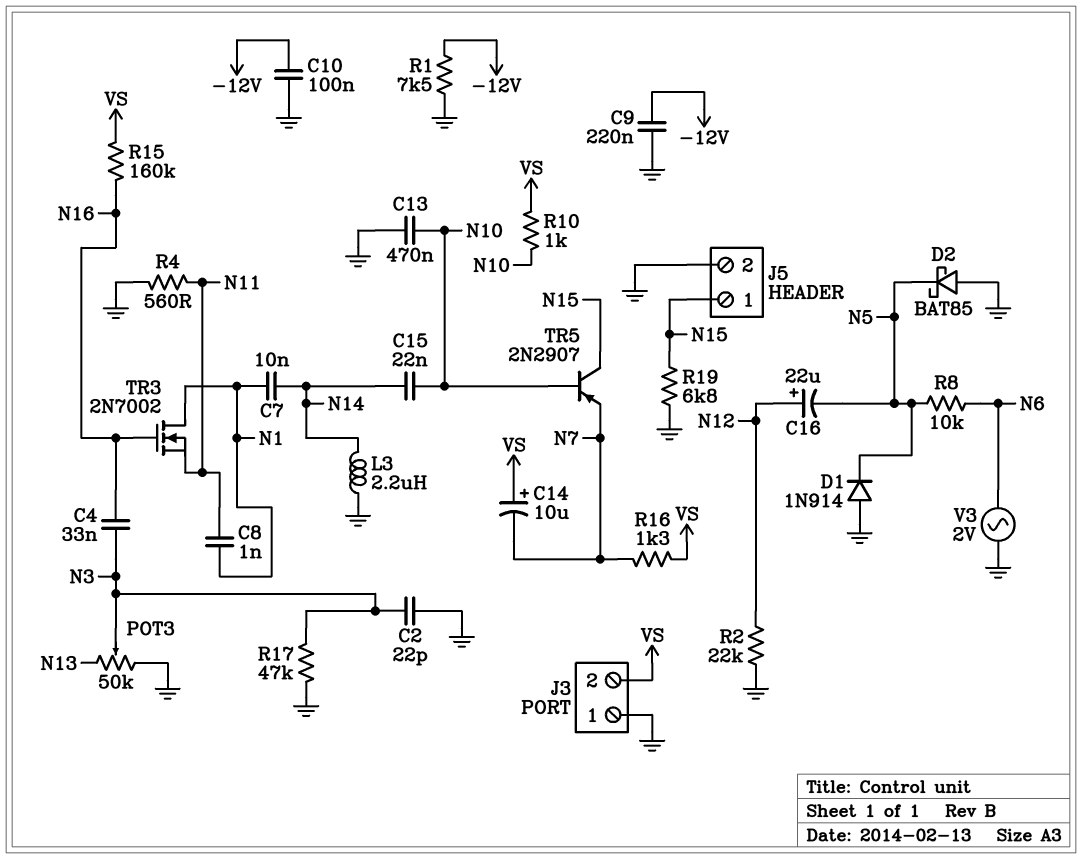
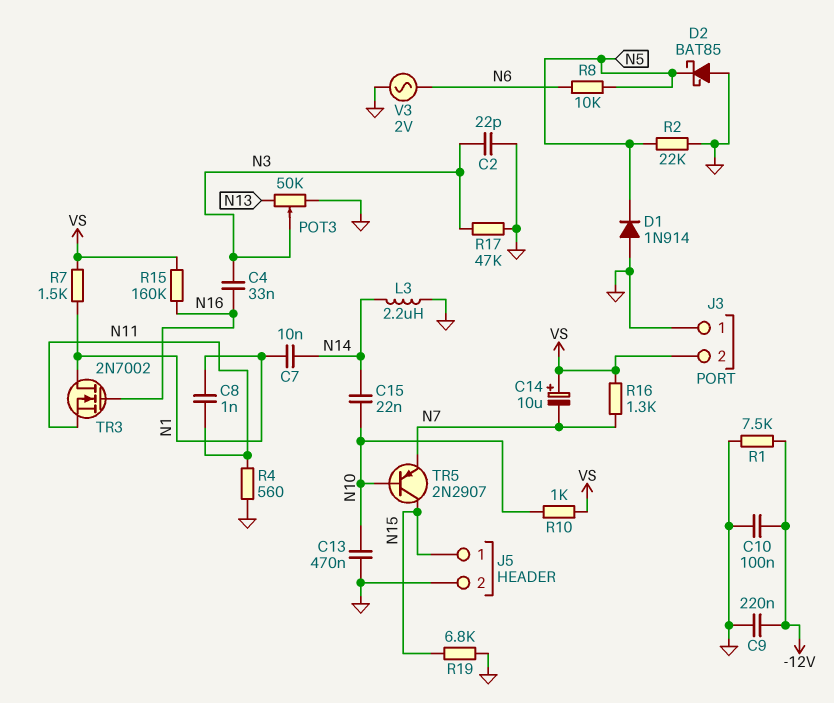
C16: 22uF (plus N12, minus N5) -> none
R2: 22k (GND, N12) -> 22k (GND, N5)
R7: none -> 1.5k (N1, VS)

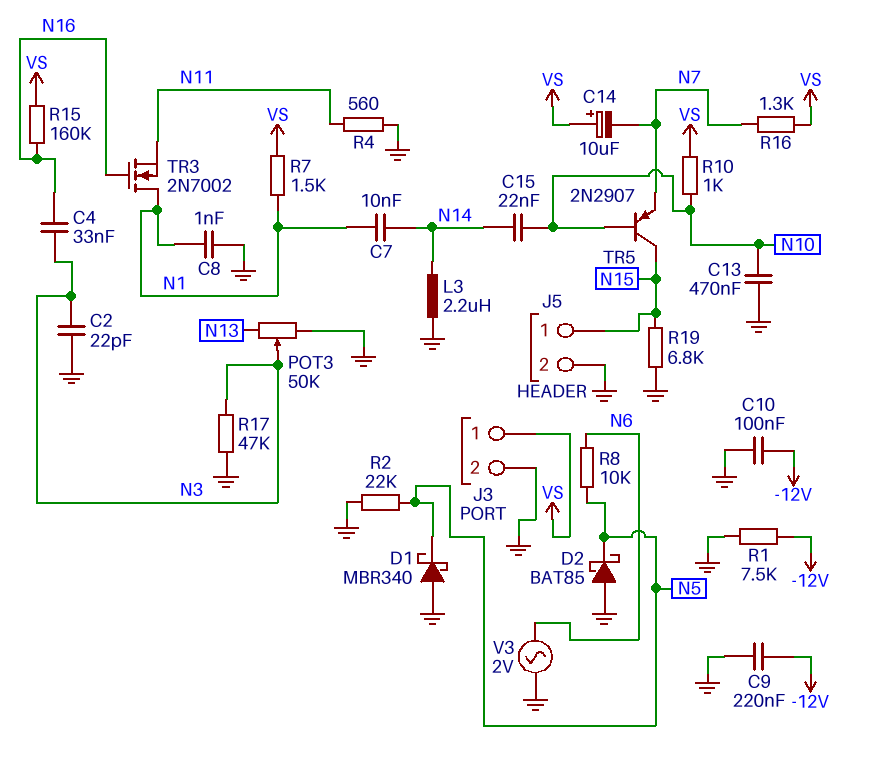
C8: 1nF (N1, N11) -> 1nF (GND, N1)
D1: diode 1N914 (A GND, K N5) -> schottky MBR340 (A GND, K N5)
J3 pin 1: GND -> VS
J3 pin 2: VS -> GND

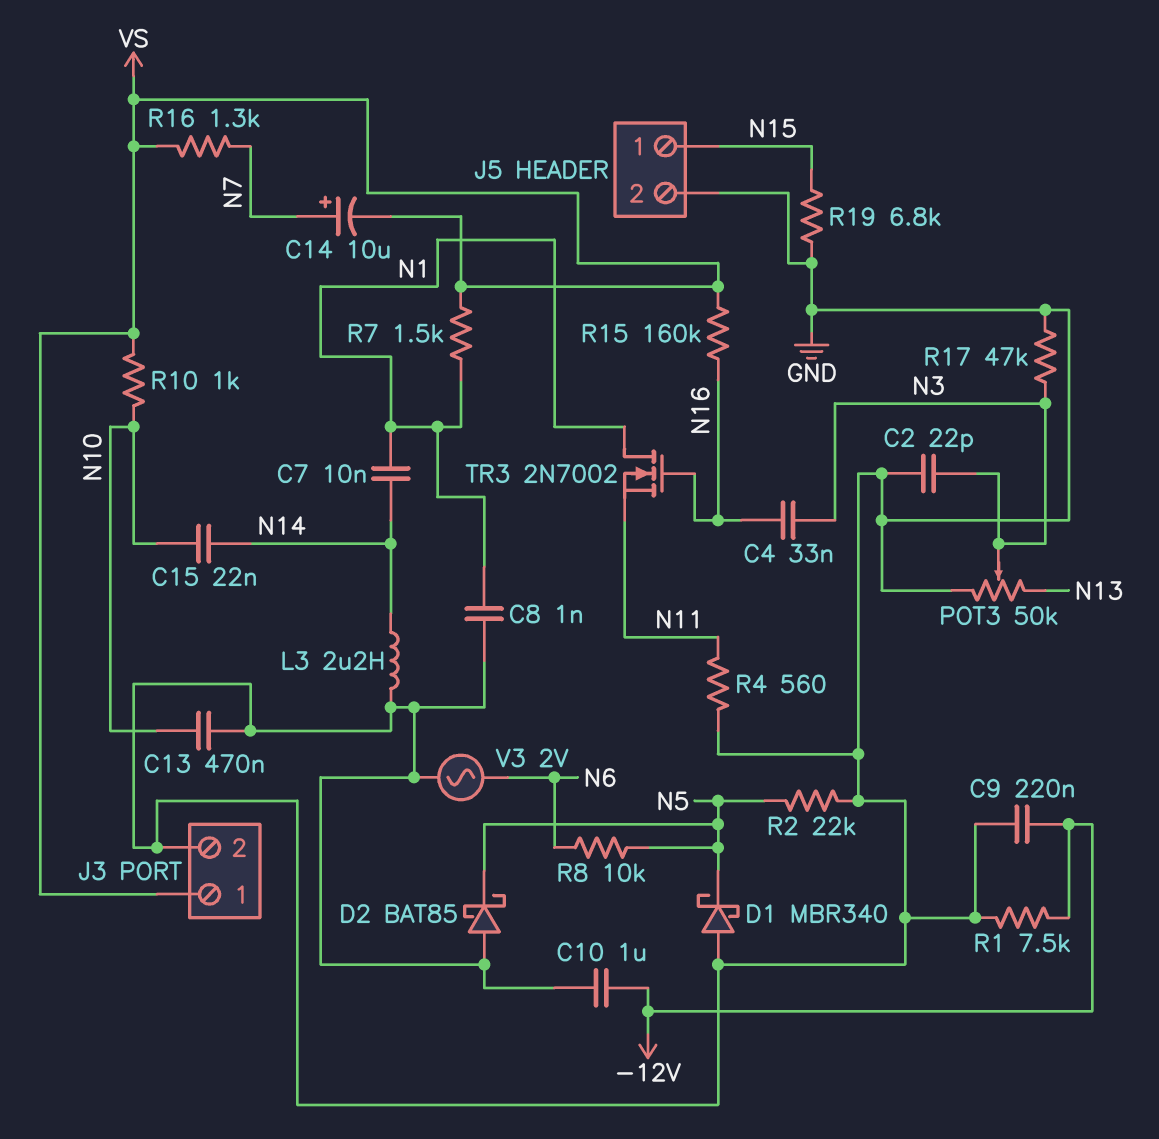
C10: 100nF (-12V, GND) -> 1uF (-12V, GND)
C14: 10uF (plus VS, minus N7) -> 10uF (plus N7, minus VS)
TR5: PNP 2N2907 (B N10, C N15, E N7) -> none

